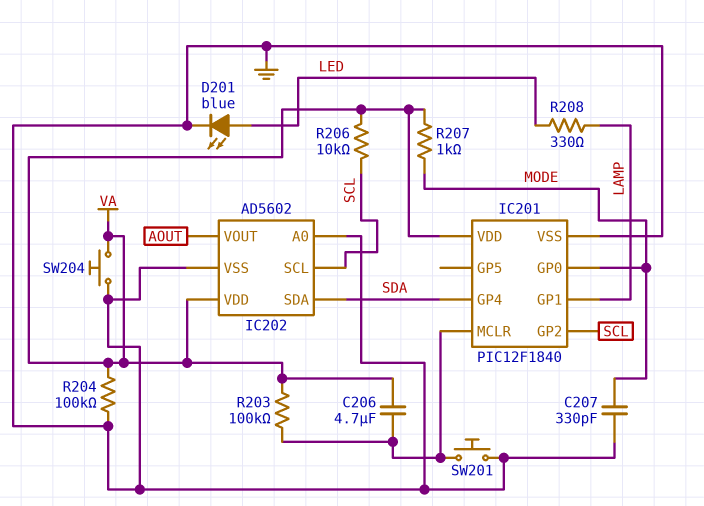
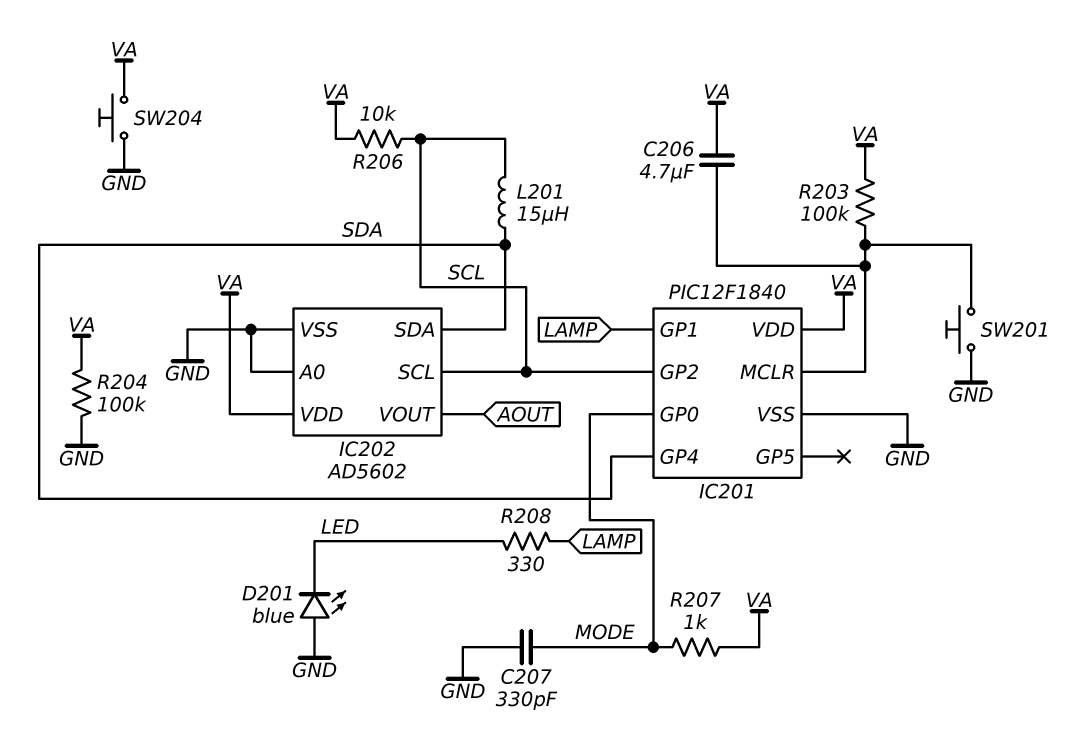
D201: LED blue (A LED, K GND) -> LED blue (A GND, K LED)
L201: none -> 15uH (SCL, SDA)

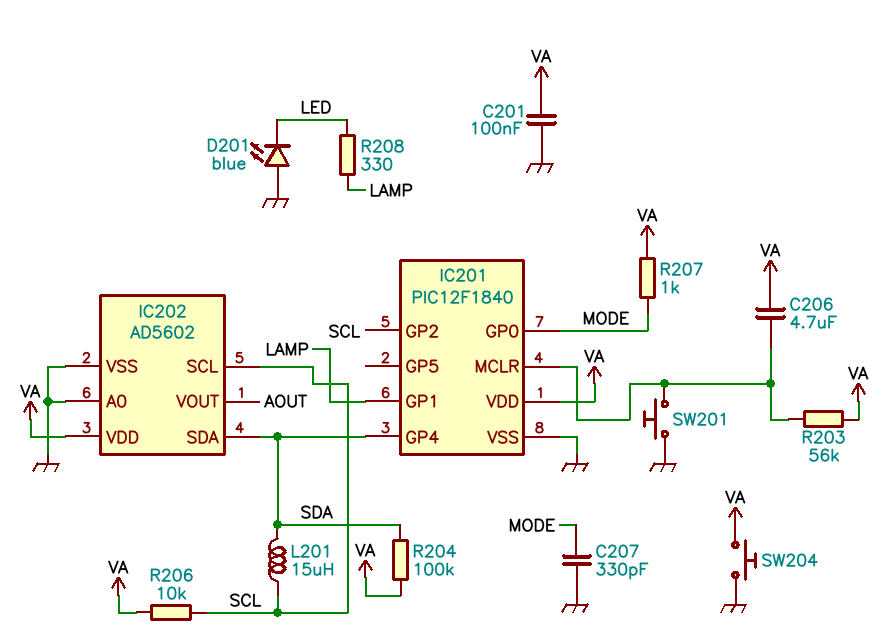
C201: none -> 100nF (GND, VA)
R203: 100k (IC201/MCLR, VA) -> 56k (IC201/MCLR, VA)
R204: 100k (GND, VA) -> 100k (SDA, VA)

